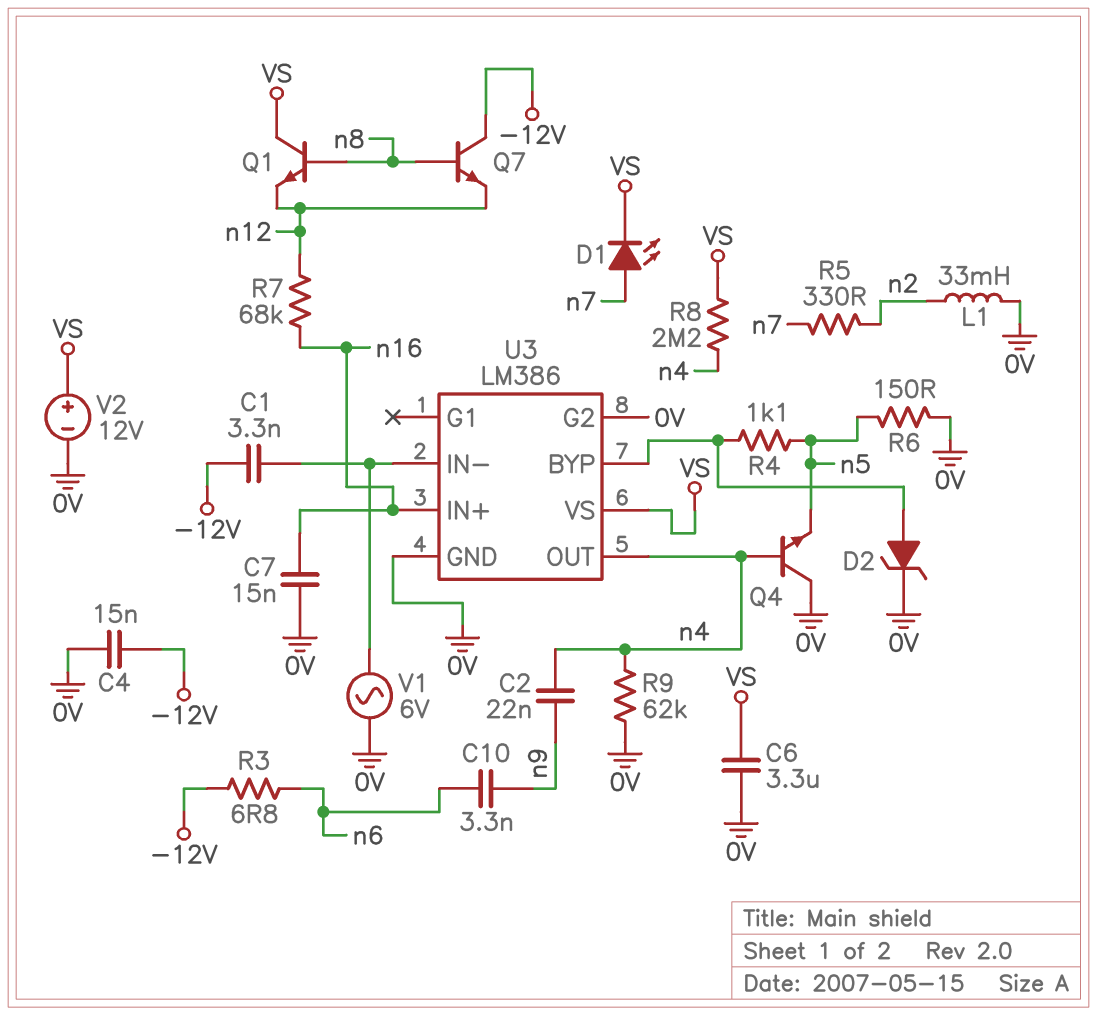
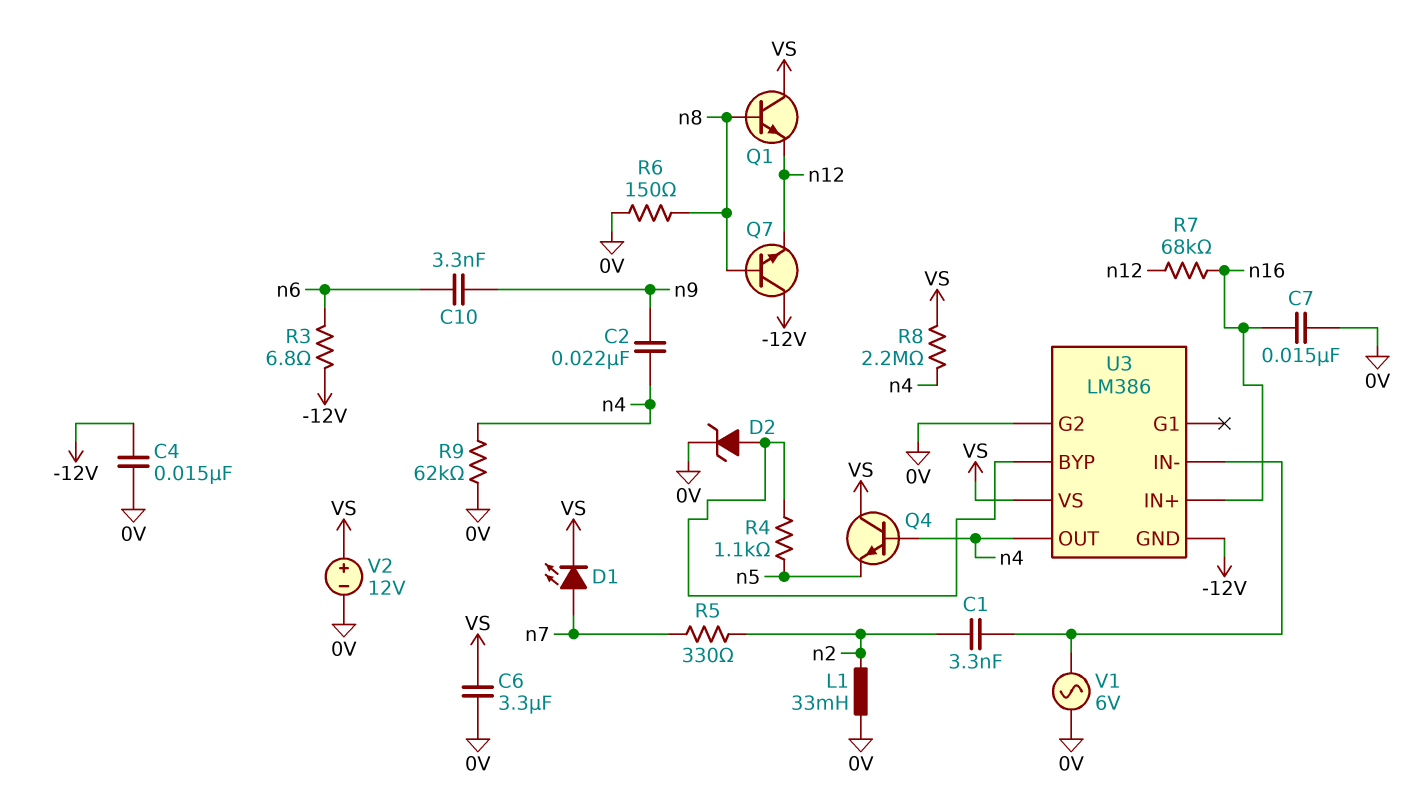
C1: 3.3nF (-12V, U3/IN-) -> 3.3nF (U3/IN-, n2)
Q4: NPN (B n4, C 0V, E n5) -> NPN (B n4, C VS, E n5)
R6: 150 (0V, n5) -> 150 (0V, n8)
U3 pin GND: 0V -> -12V

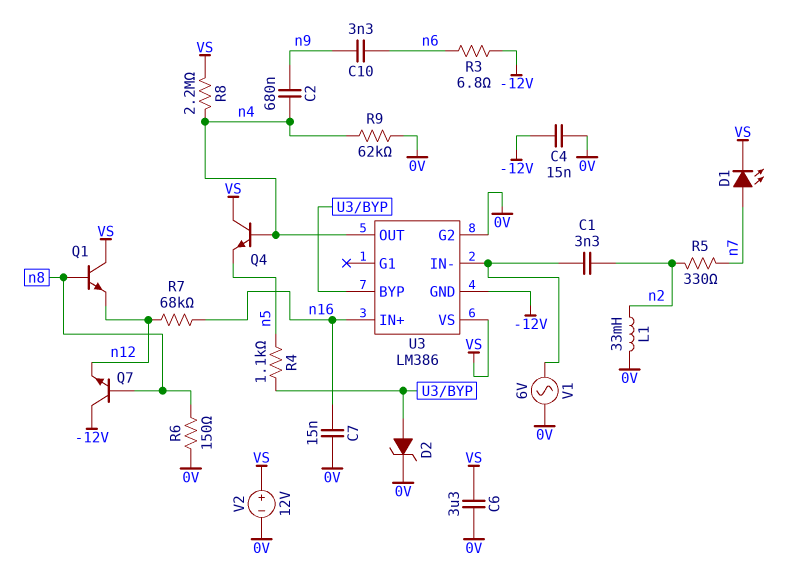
C2: 22nF (n4, n9) -> 680nF (n4, n9)

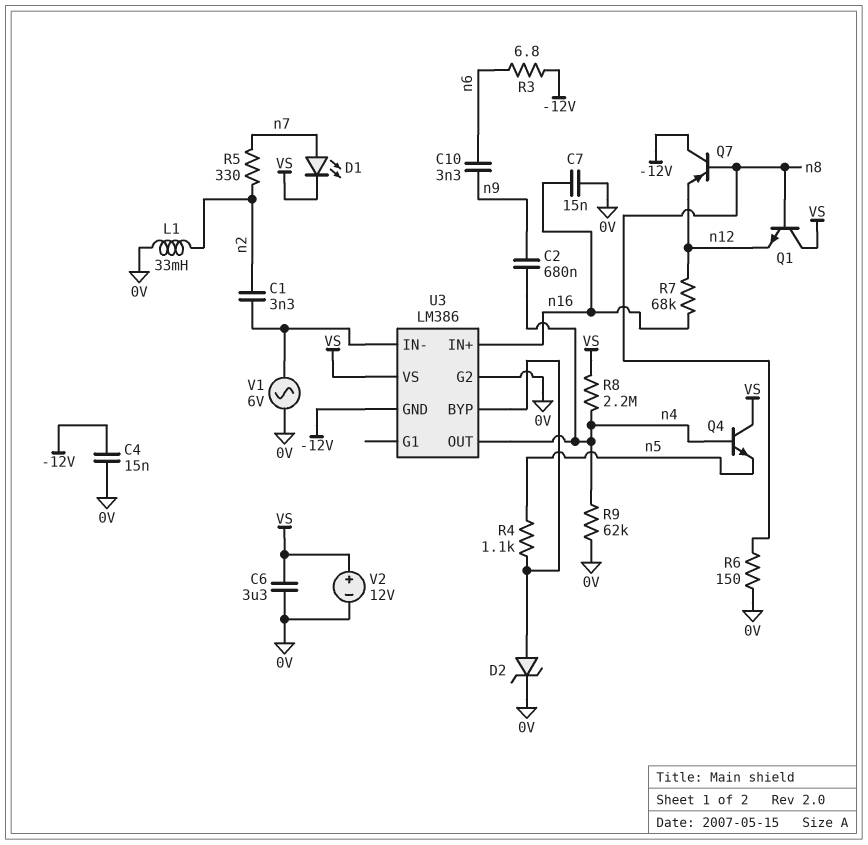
Q7: NPN (B n8, C -12V, E n12) -> PNP (B n8, C -12V, E n12)

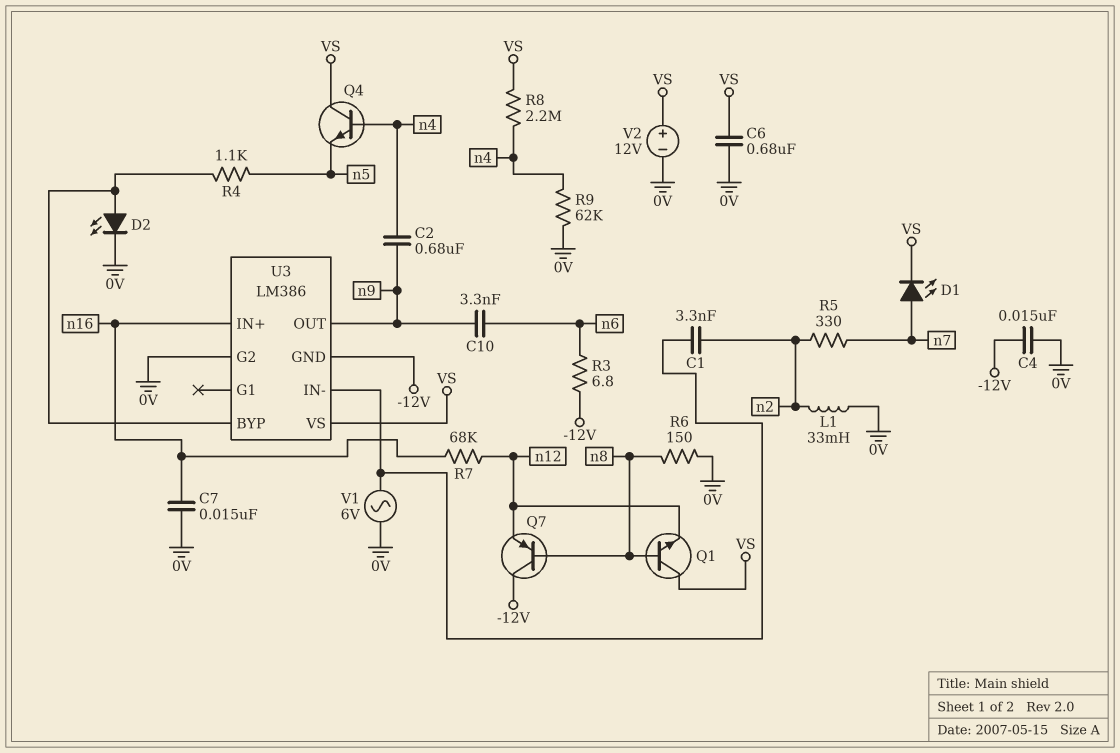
C6: 3.3uF (0V, VS) -> 680nF (0V, VS)
D2: zener (A U3/BYP, K 0V) -> LED (A U3/BYP, K 0V)
U3 pin OUT: n4 -> n9

